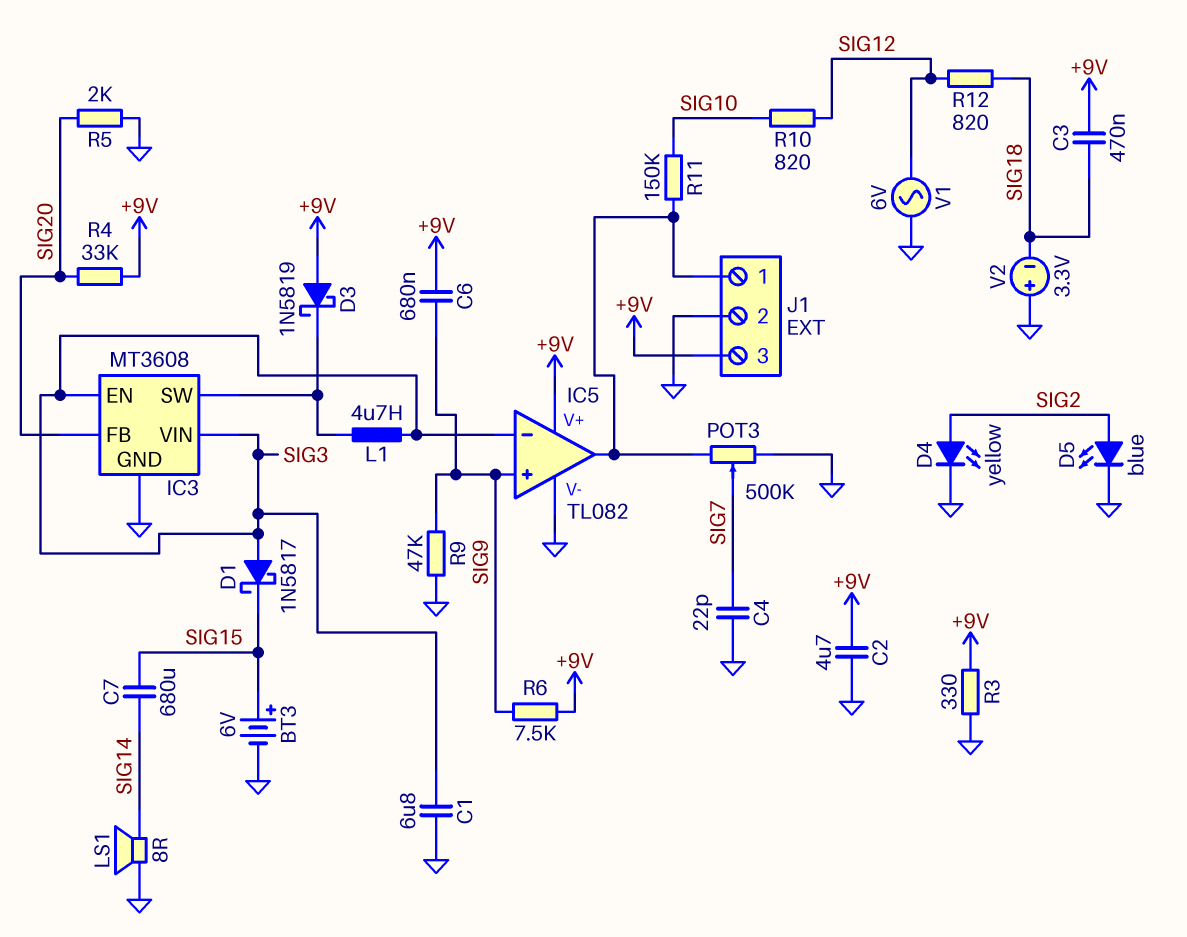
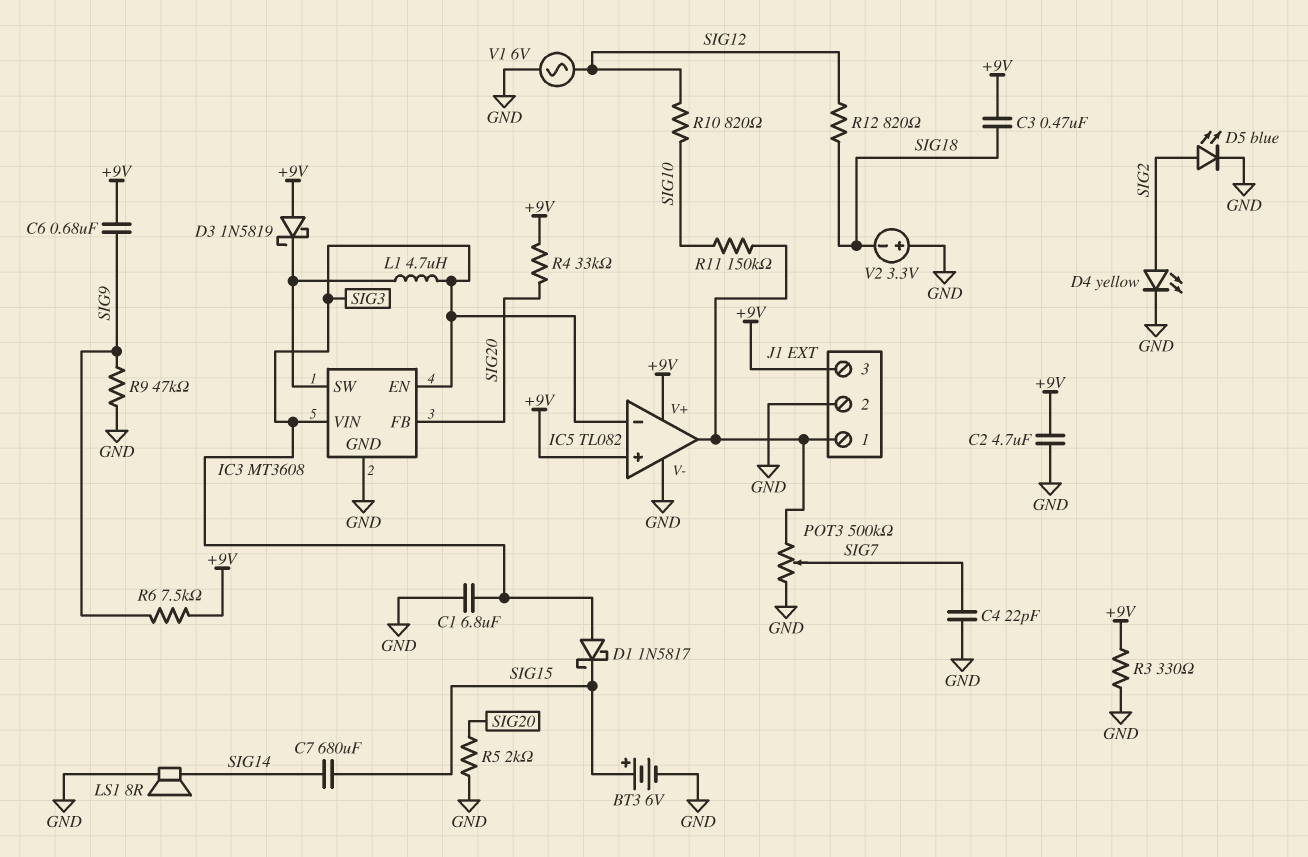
IC5 pin in+: SIG9 -> +9V

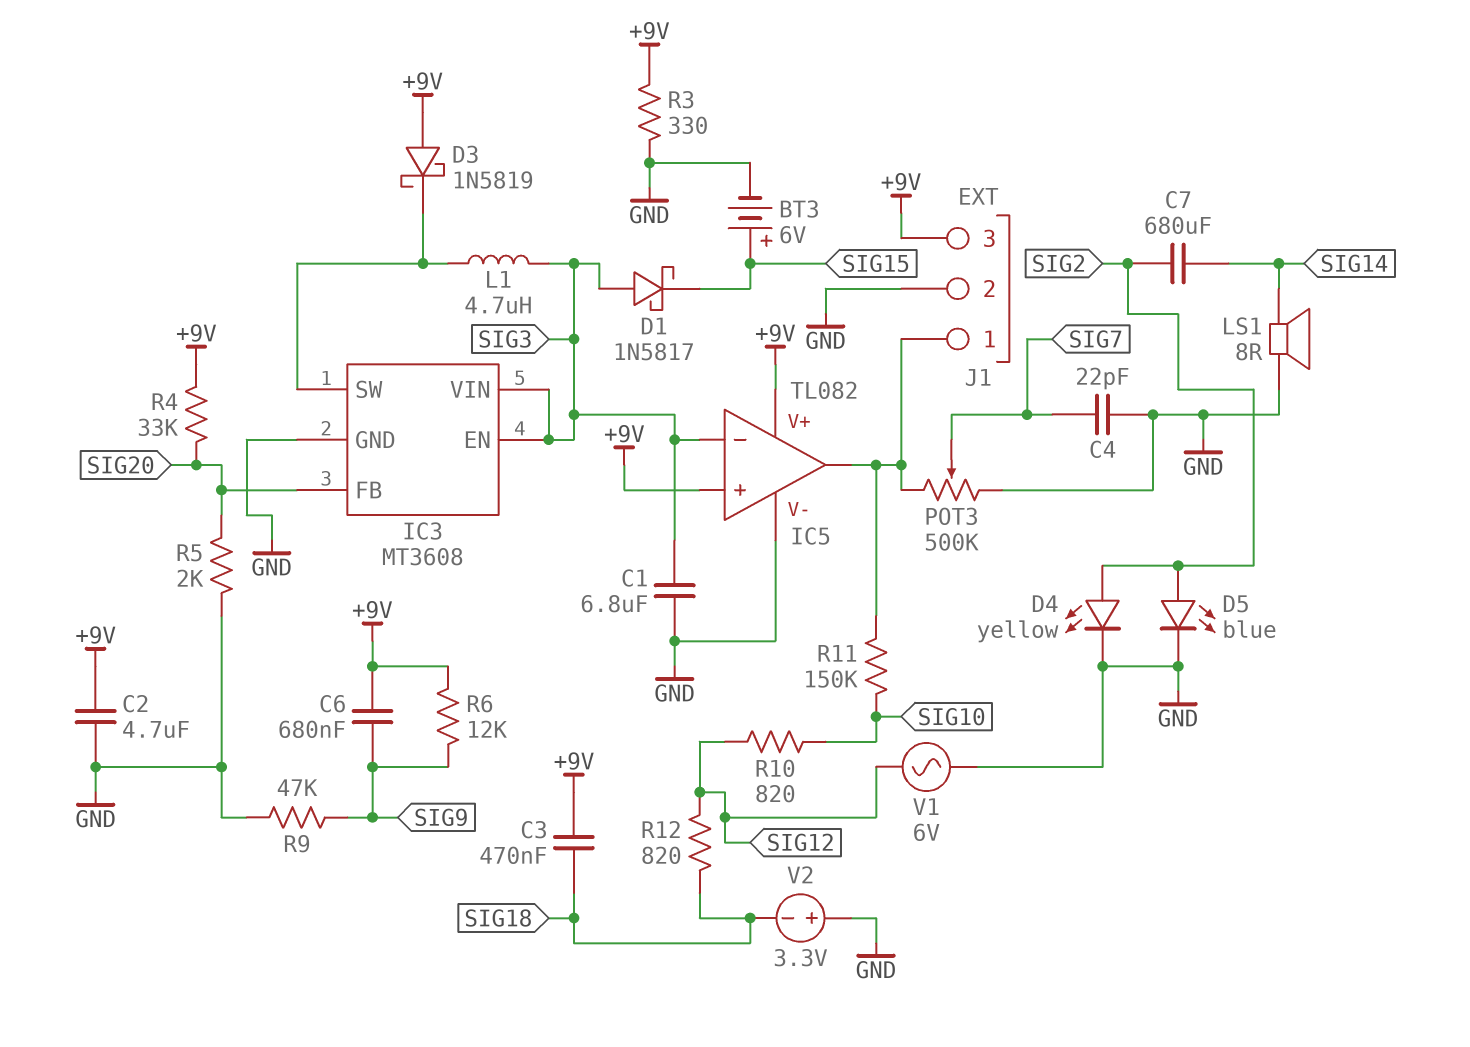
C7: 680uF (SIG14, SIG15) -> 680uF (SIG2, SIG14)
R6: 7.5k (+9V, SIG9) -> 12k (+9V, SIG9)

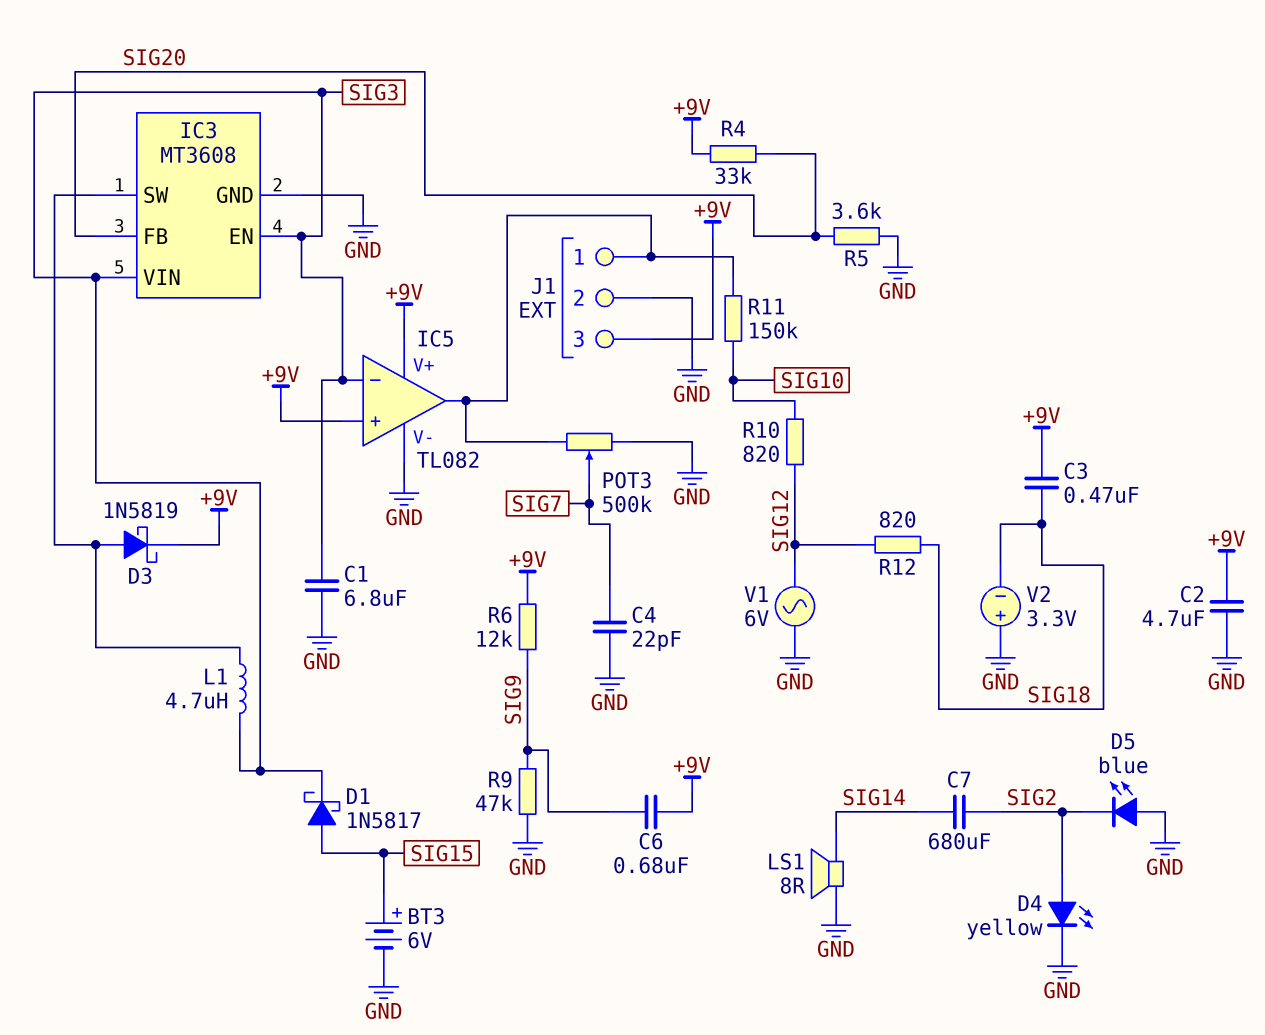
D1: schottky 1N5817 (A SIG3, K SIG15) -> schottky 1N5817 (A SIG15, K SIG3)
D3: schottky 1N5819 (A +9V, K IC3/SW) -> schottky 1N5819 (A IC3/SW, K +9V)
D5: LED blue (A SIG2, K GND) -> LED blue (A GND, K SIG2)
R3: 330 (+9V, GND) -> none
R5: 2k (GND, SIG20) -> 3.6k (GND, SIG20)

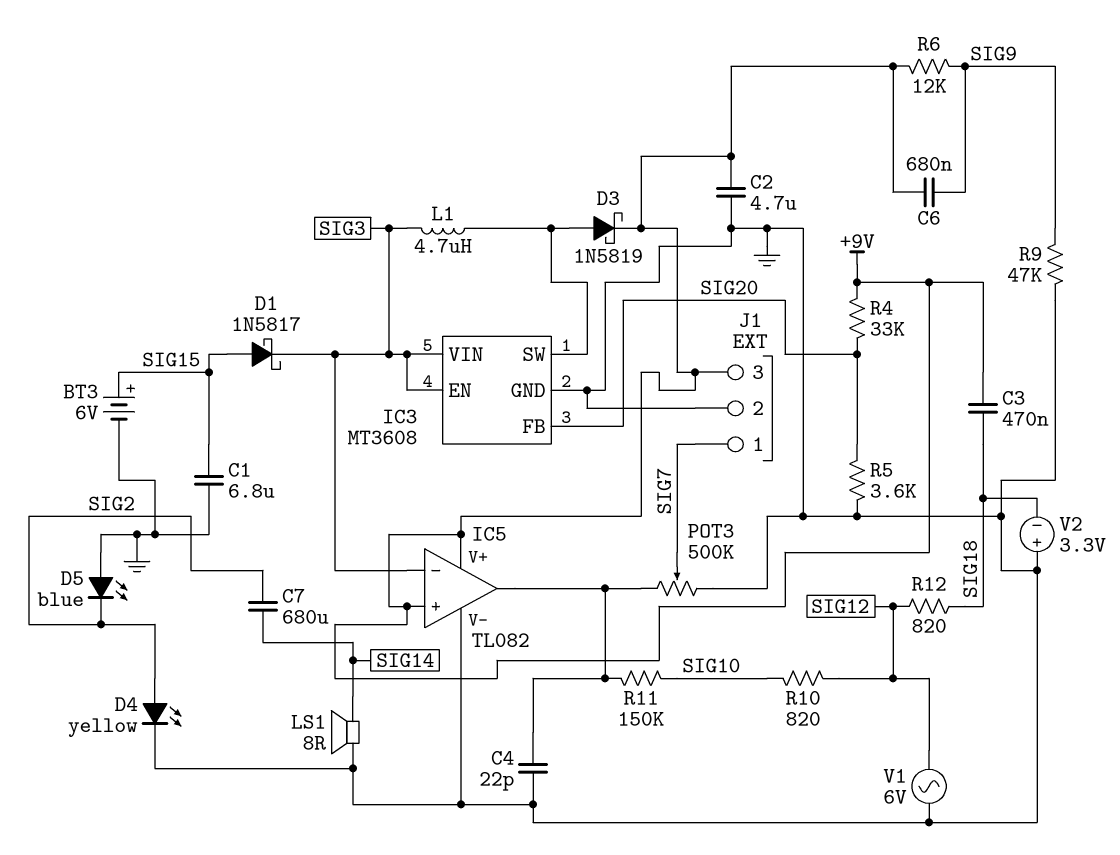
C1: 6.8uF (GND, SIG3) -> 6.8uF (GND, SIG15)
C4: 22pF (GND, SIG7) -> 22pF (GND, IC5/out)
J1 pin 1: IC5/out -> SIG7

